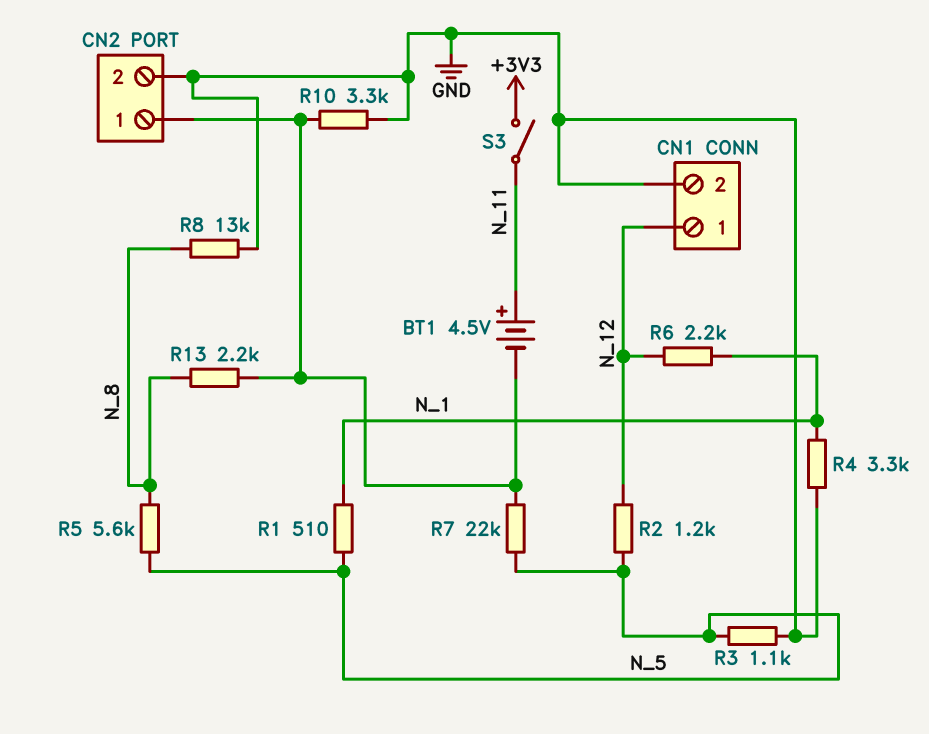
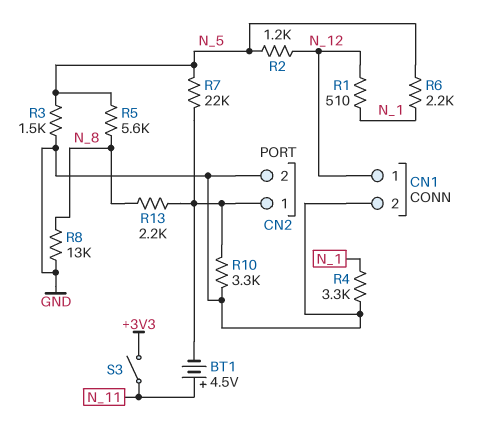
R1: 510 (N_1, N_5) -> 510 (N_1, N_12)
R3: 1.1k (GND, N_5) -> 1.5k (GND, N_5)
R6: 2.2k (N_1, N_12) -> 2.2k (N_1, N_5)

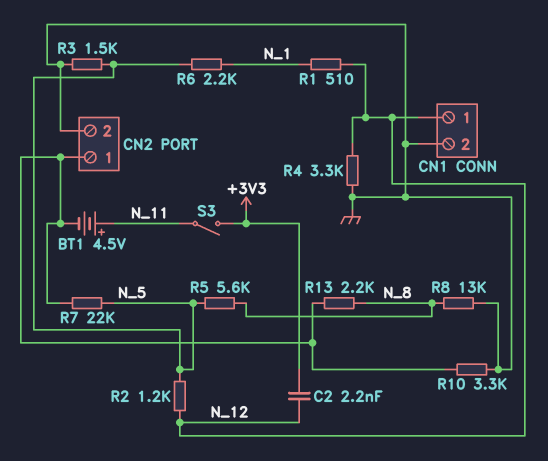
C2: none -> 2.2nF (+3V3, N_12)
R4: 3.3k (GND, N_1) -> 3.3k (GND, N_12)

